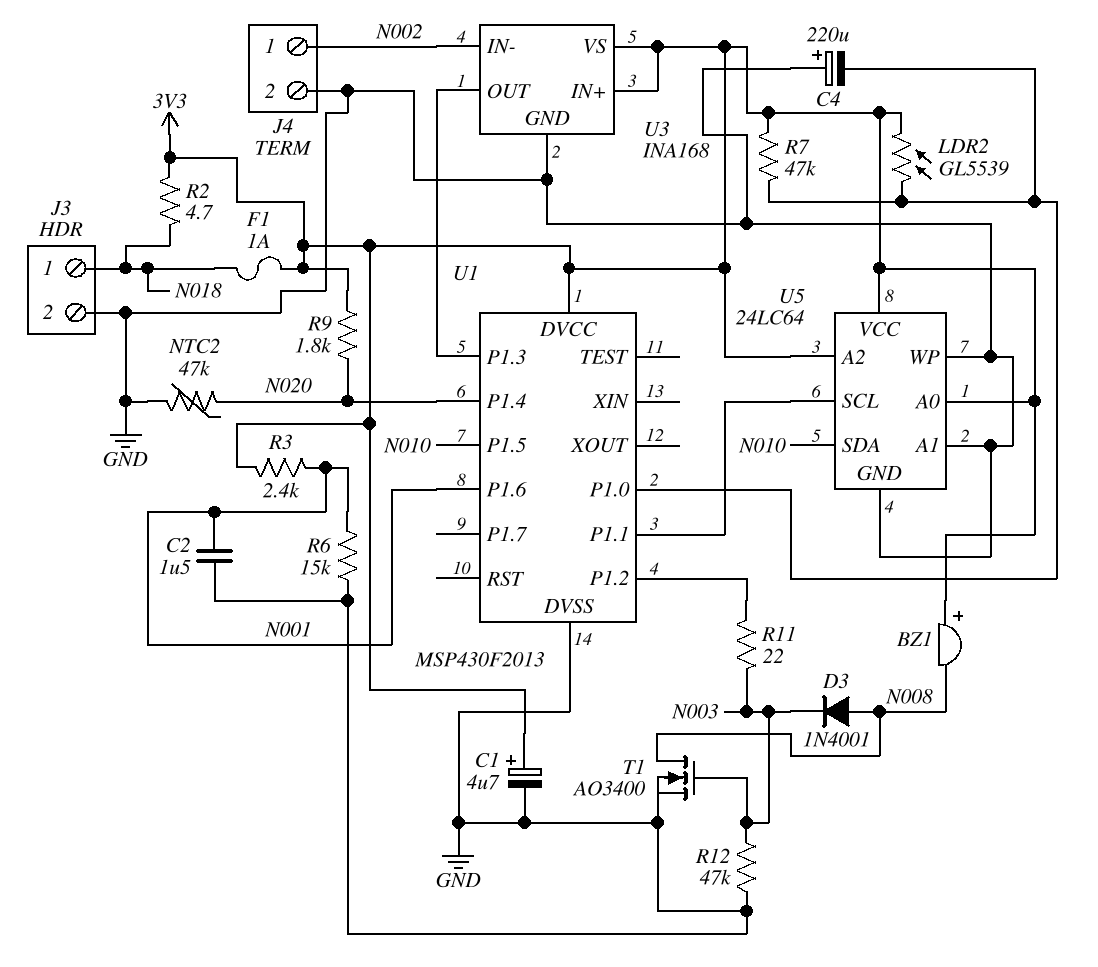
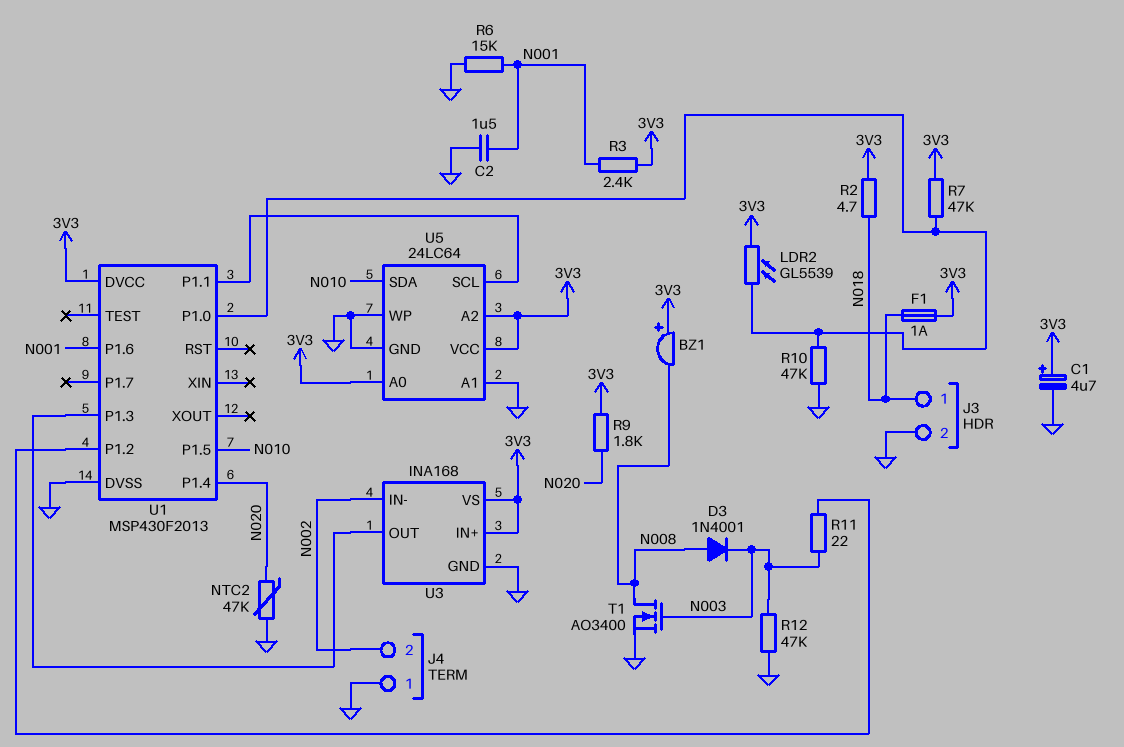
C4: 220uF (plus GND, minus U1/P1.0) -> none
J4 pin 1: N002 -> GND
J4 pin 2: GND -> N002
R10: none -> 47k (GND, U1/P1.0)

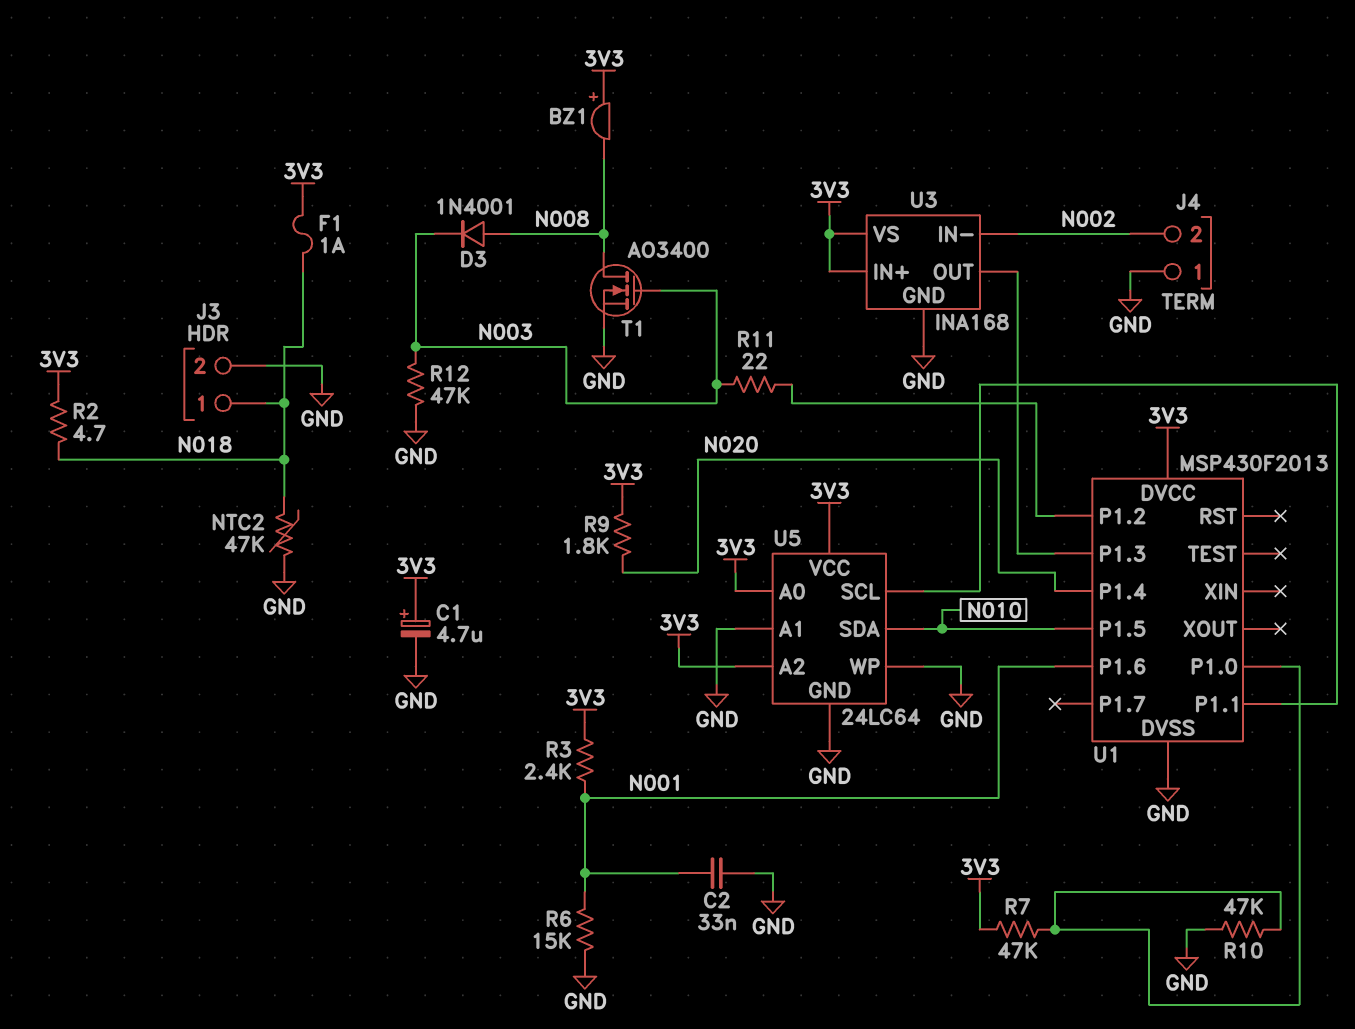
C2: 1.5uF (GND, N001) -> 33nF (GND, N001)
LDR2: GL5539 (3V3, U1/P1.0) -> none
NTC2: 47k (GND, N020) -> 47k (GND, N018)

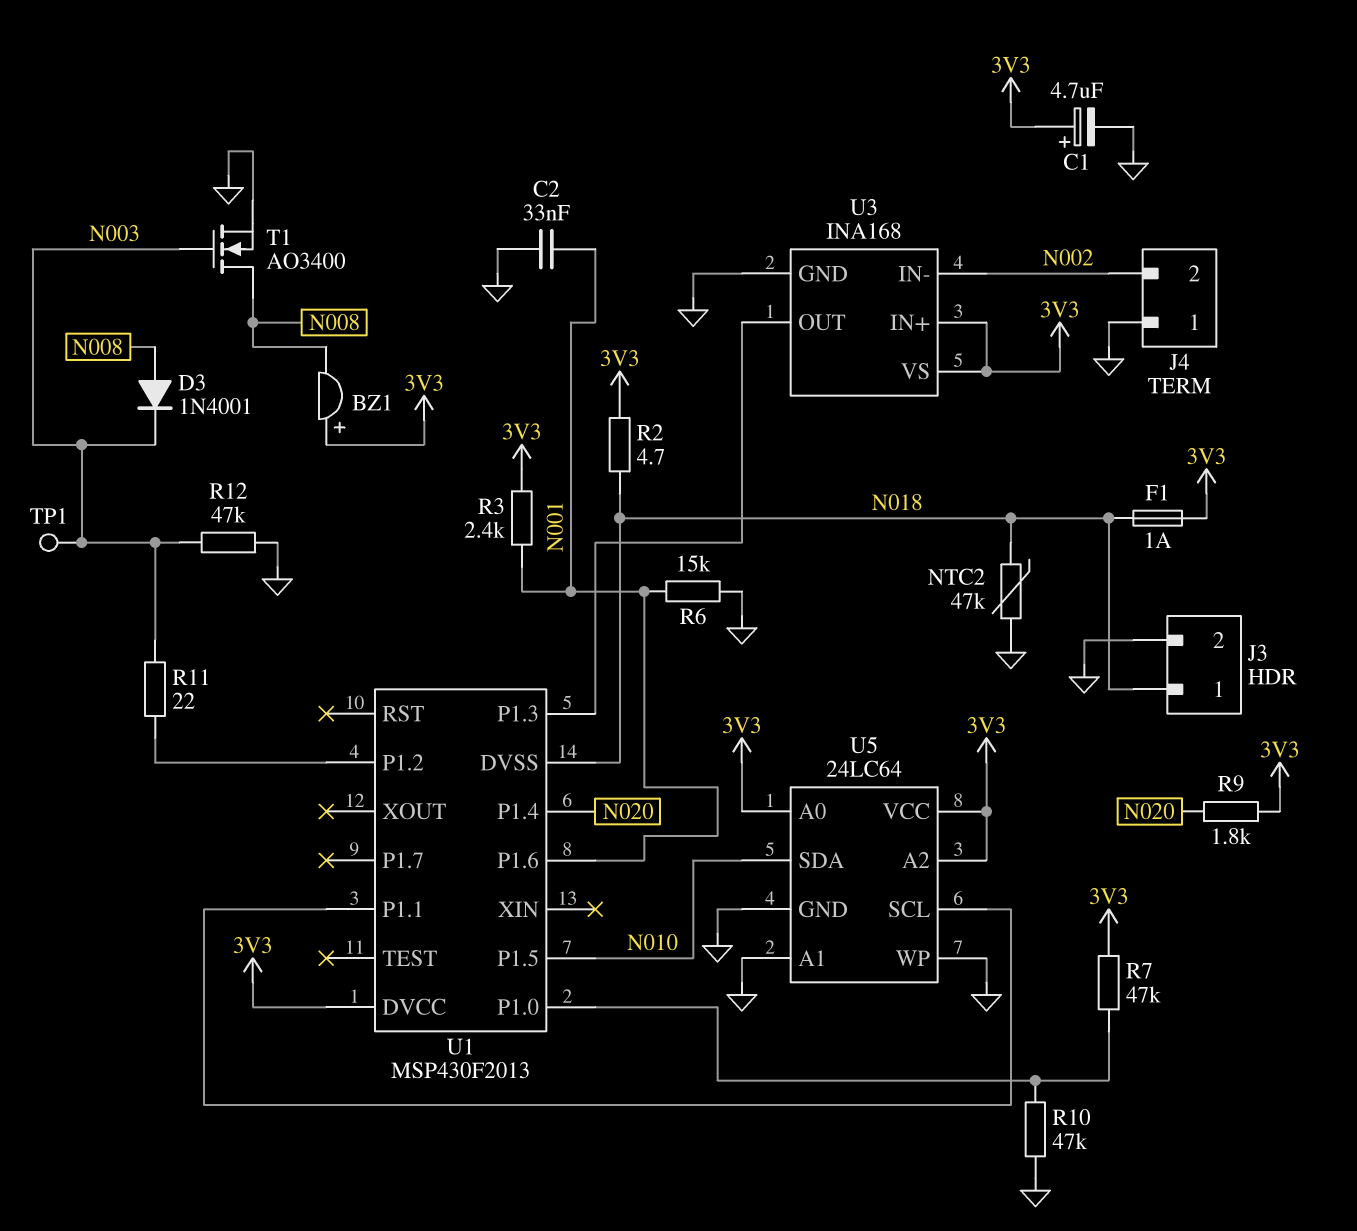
TP1: none -> test point (N003)
U1 pin DVSS: GND -> N018

